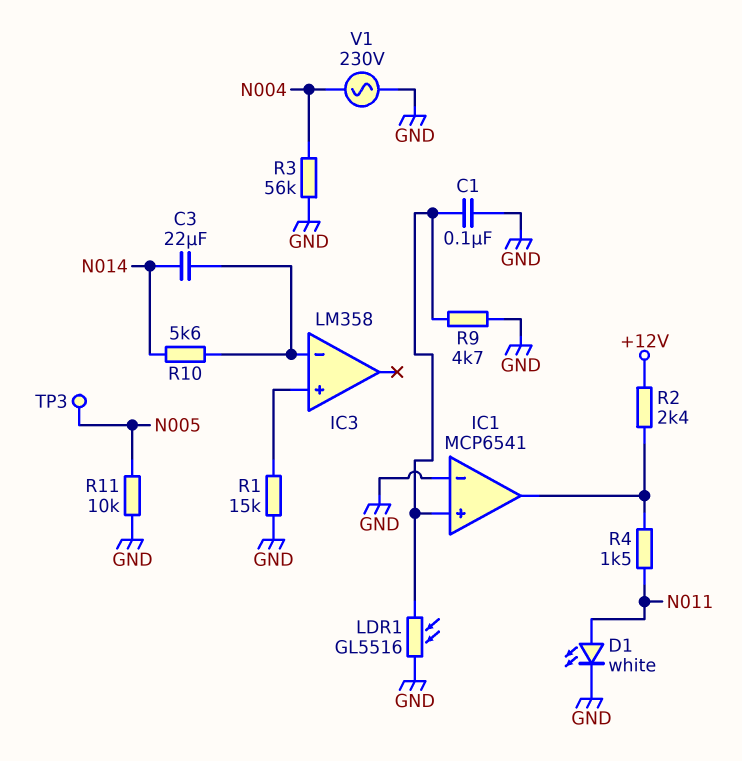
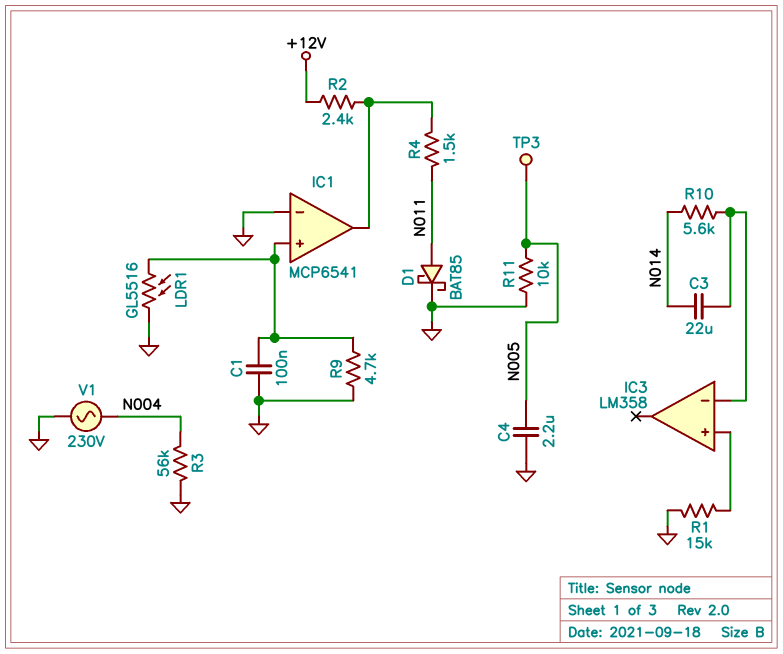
C4: none -> 2.2uF (GND, N005)
D1: LED white (A N011, K GND) -> schottky BAT85 (A N011, K GND)

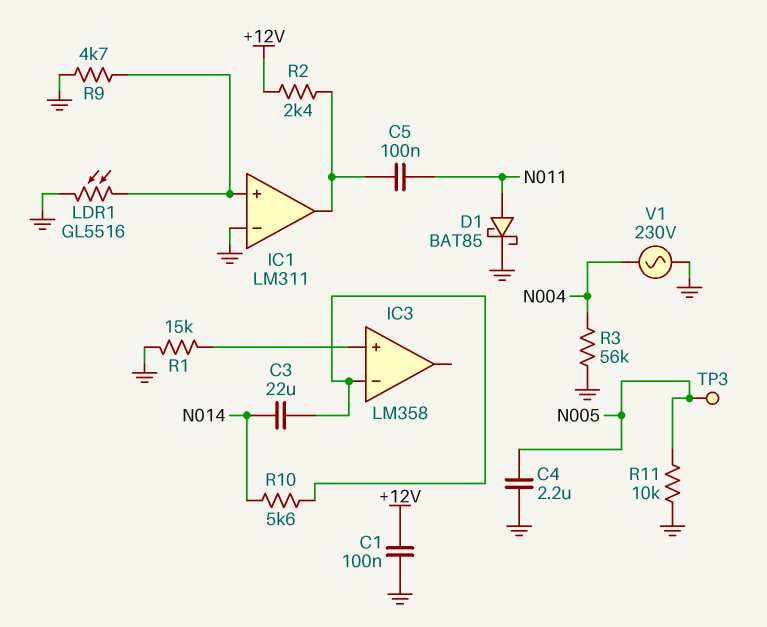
C1: 100nF (GND, IC1/in+) -> 100nF (+12V, GND)
C5: none -> 100nF (IC1/out, N011)
IC1: MCP6541 -> LM311
R4: 1.5k (IC1/out, N011) -> none

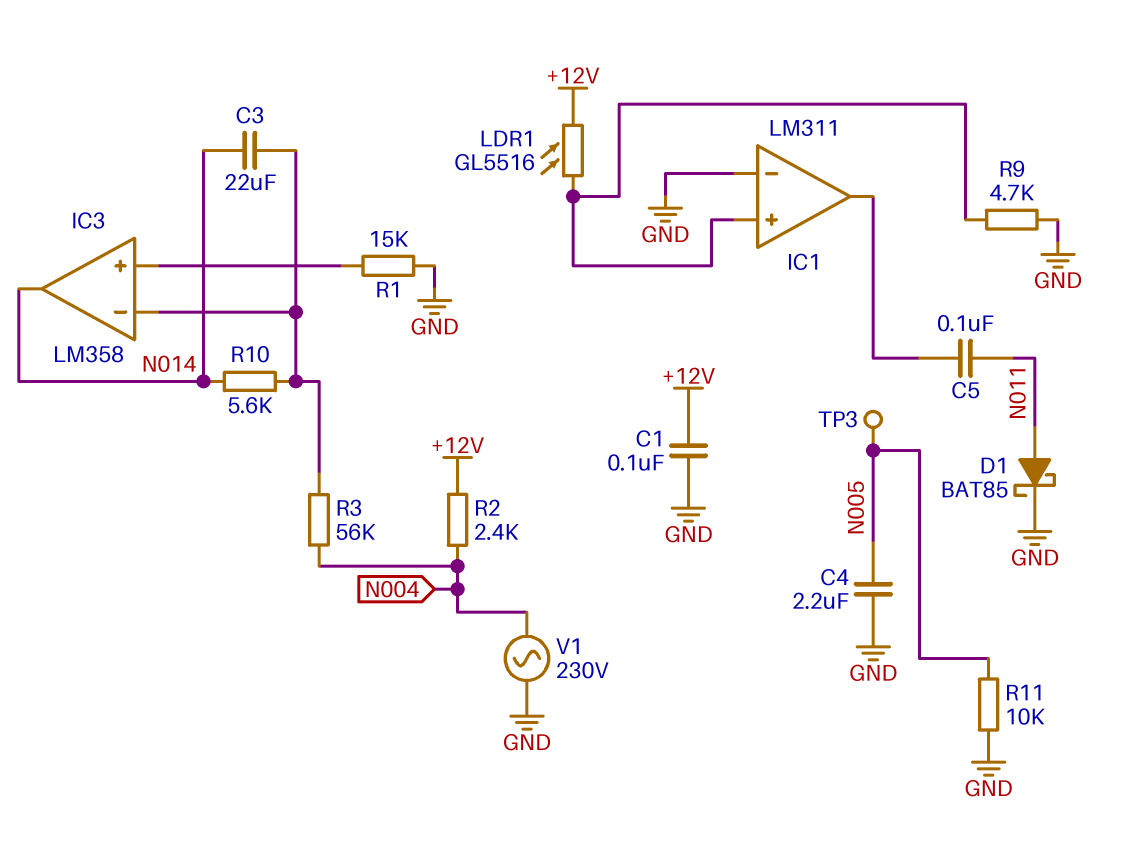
IC3 pin out: none -> N014
LDR1: GL5516 (GND, IC1/in+) -> GL5516 (+12V, IC1/in+)
R2: 2.4k (+12V, IC1/out) -> 2.4k (+12V, N004)
R3: 56k (GND, N004) -> 56k (IC3/in-, N004)

